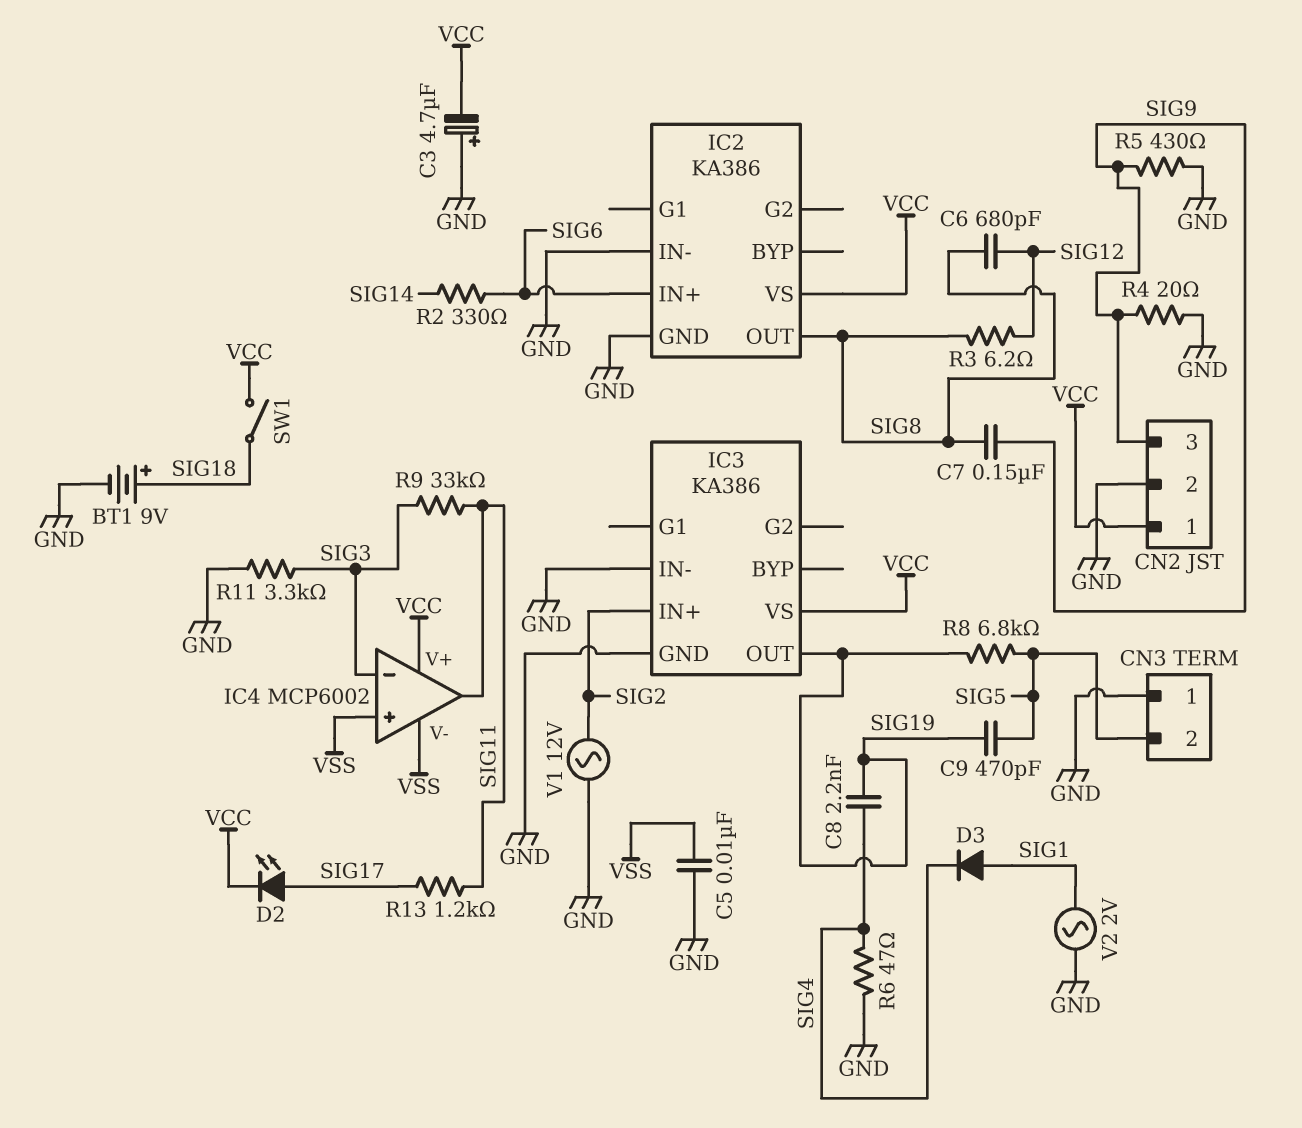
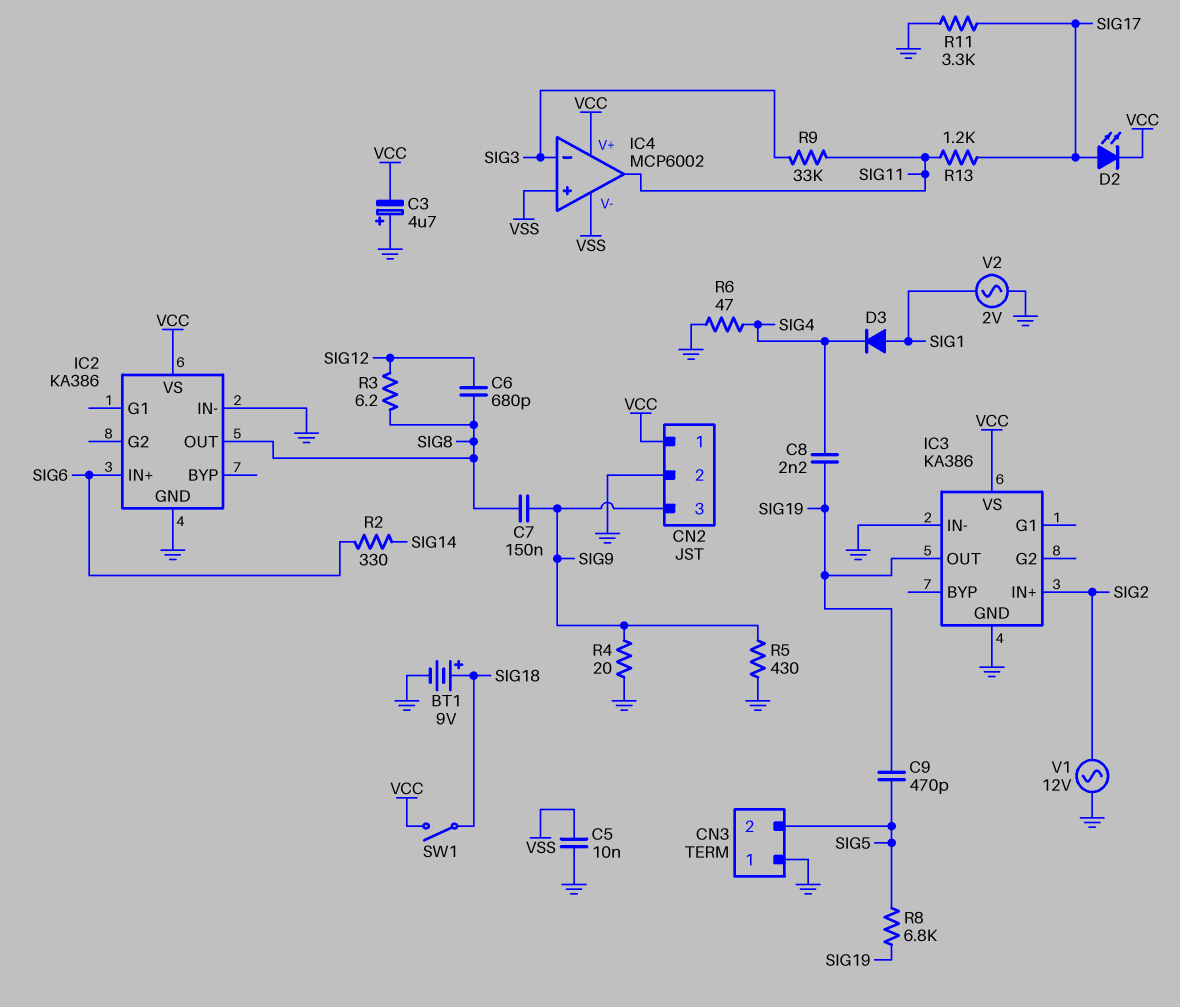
R11: 3.3k (GND, SIG3) -> 3.3k (GND, SIG17)

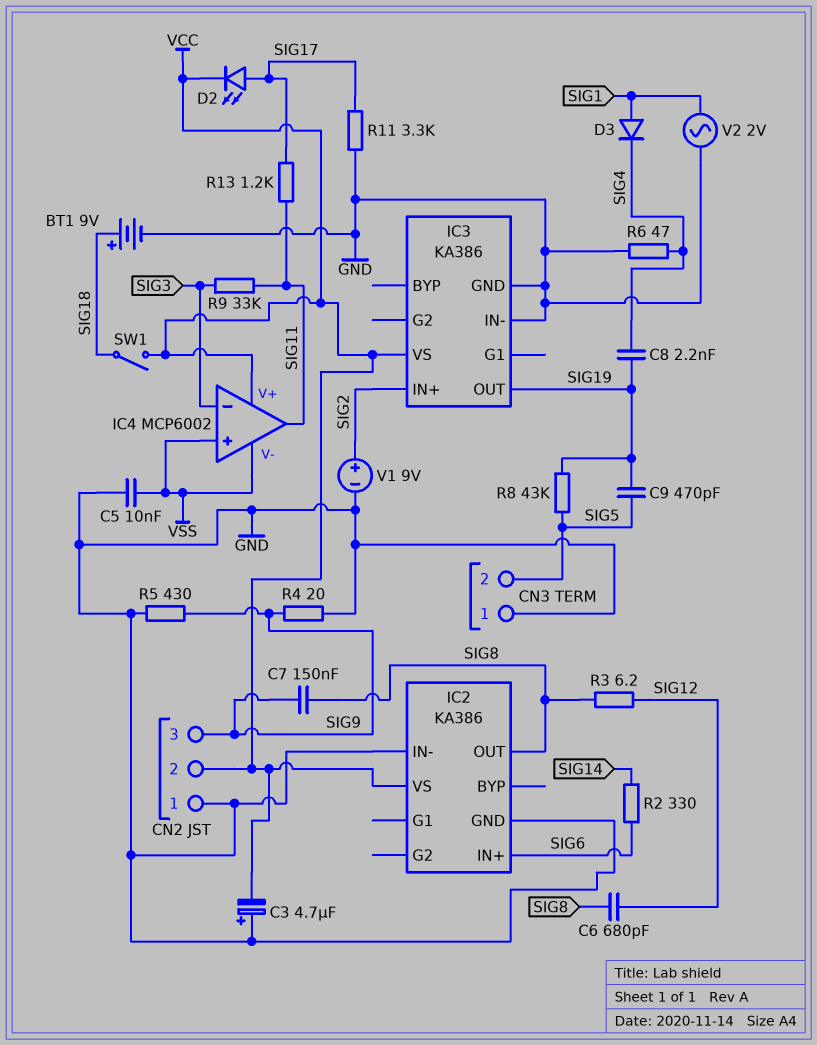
CN2 pin 1: VCC -> GND
CN2 pin 2: GND -> VCC
R8: 6.8k (SIG5, SIG19) -> 43k (SIG5, SIG19)
V1: AC 12V (GND, SIG2) -> 9V (plus SIG2, minus GND)

